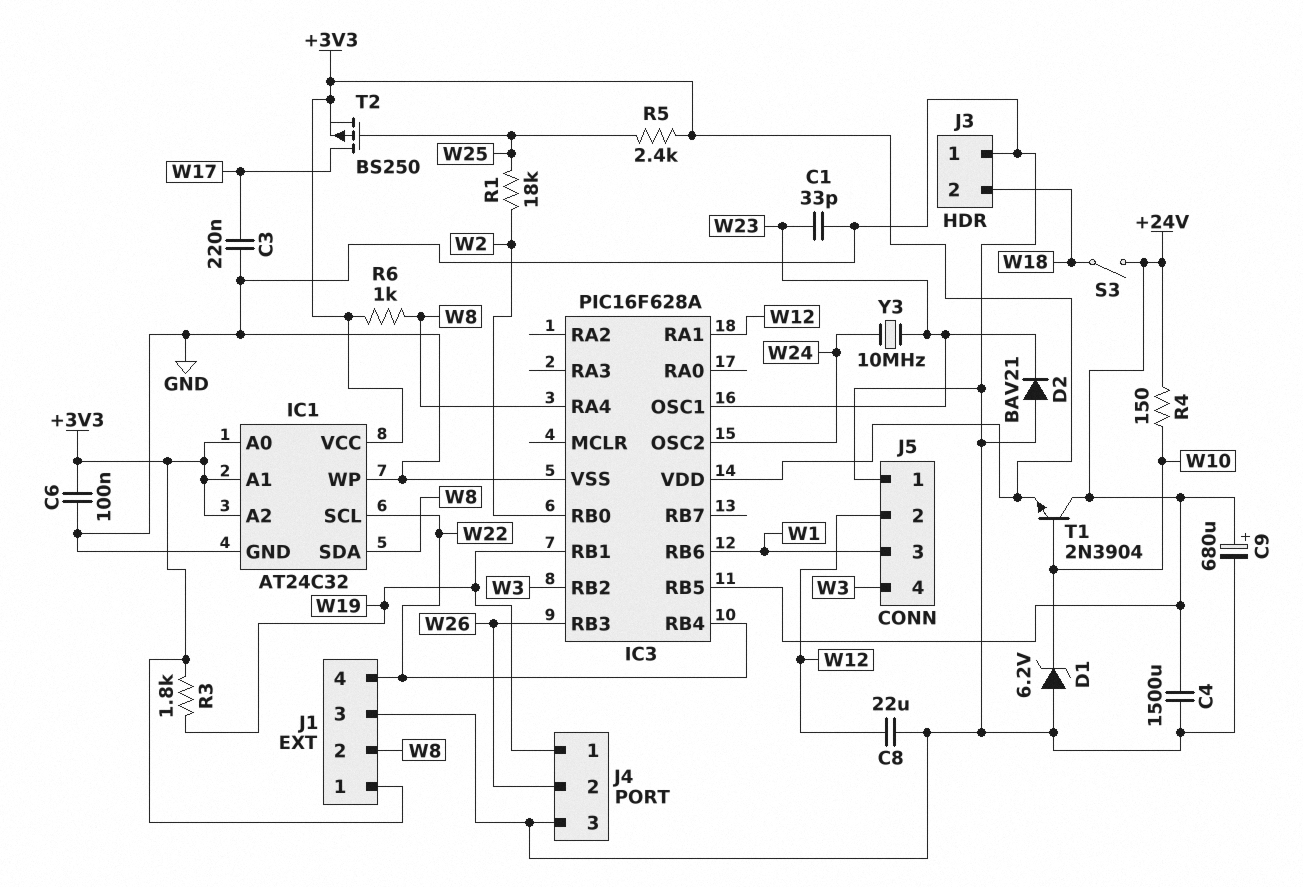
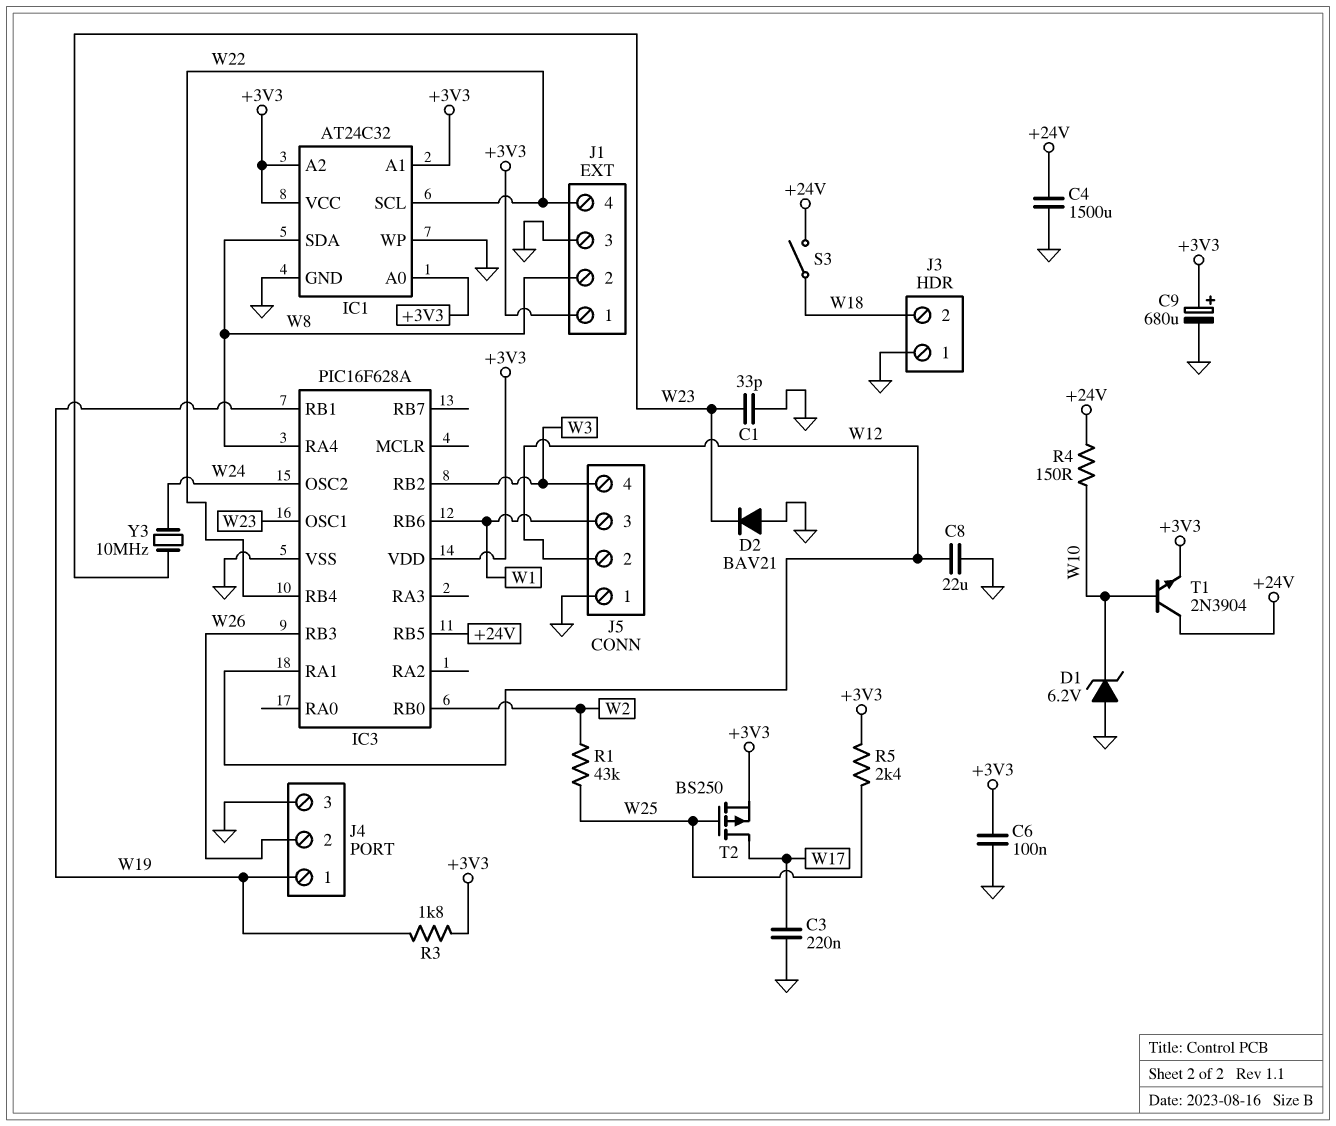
C9: 680uF (plus +24V, minus GND) -> 680uF (plus +3V3, minus GND)
R1: 18k (W2, W25) -> 43k (W2, W25)
R6: 1k (+3V3, W8) -> none

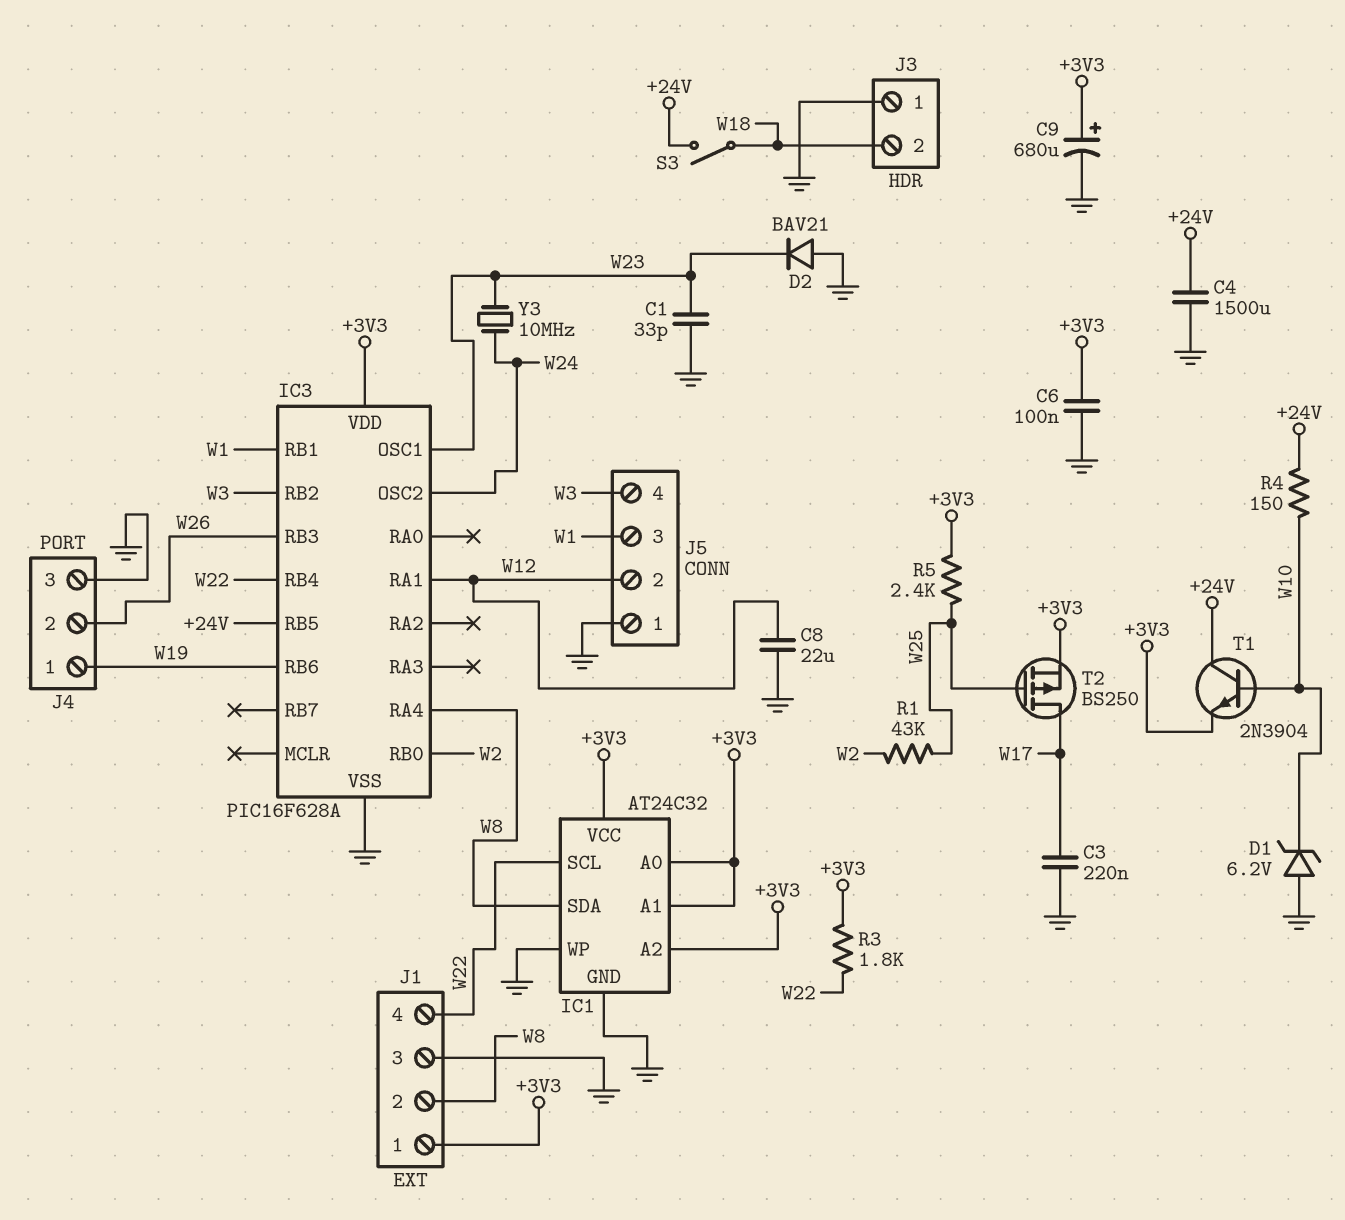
IC3 pin RB1: W19 -> W1
IC3 pin RB6: W1 -> W19
R3: 1.8k (+3V3, W19) -> 1.8k (+3V3, W22)

